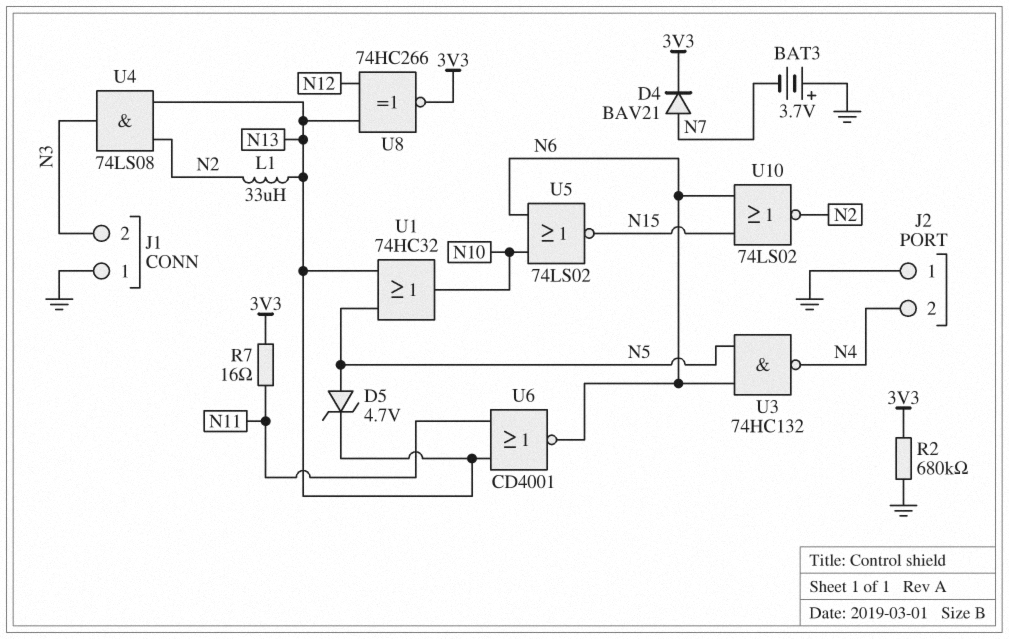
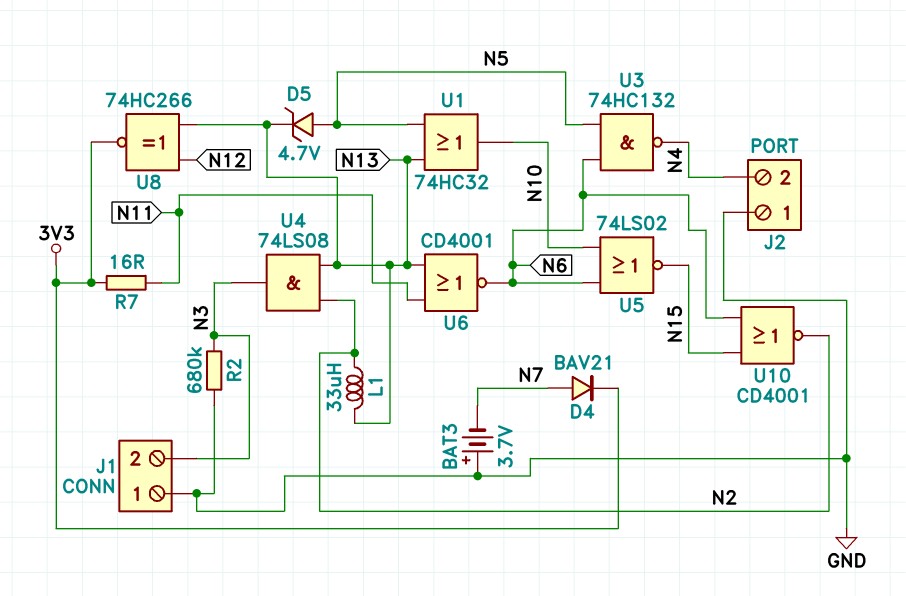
R2: 680k (3V3, GND) -> 680k (GND, N3)
U10: NOR 74LS02 (in N6, in N15, out N2) -> NOR CD4001 (in N6, in N15, out N2)

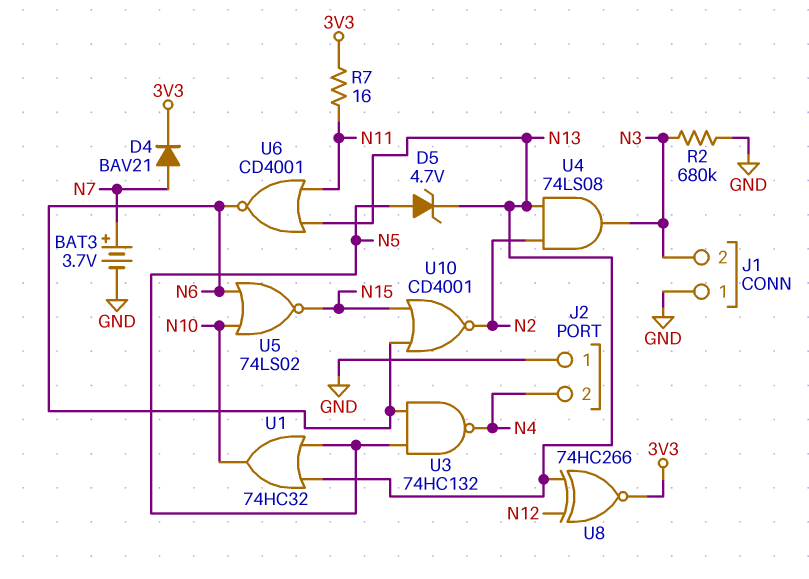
BAT3: 3.7V (plus GND, minus N7) -> 3.7V (plus N7, minus GND)
L1: 33uH (N2, N13) -> none

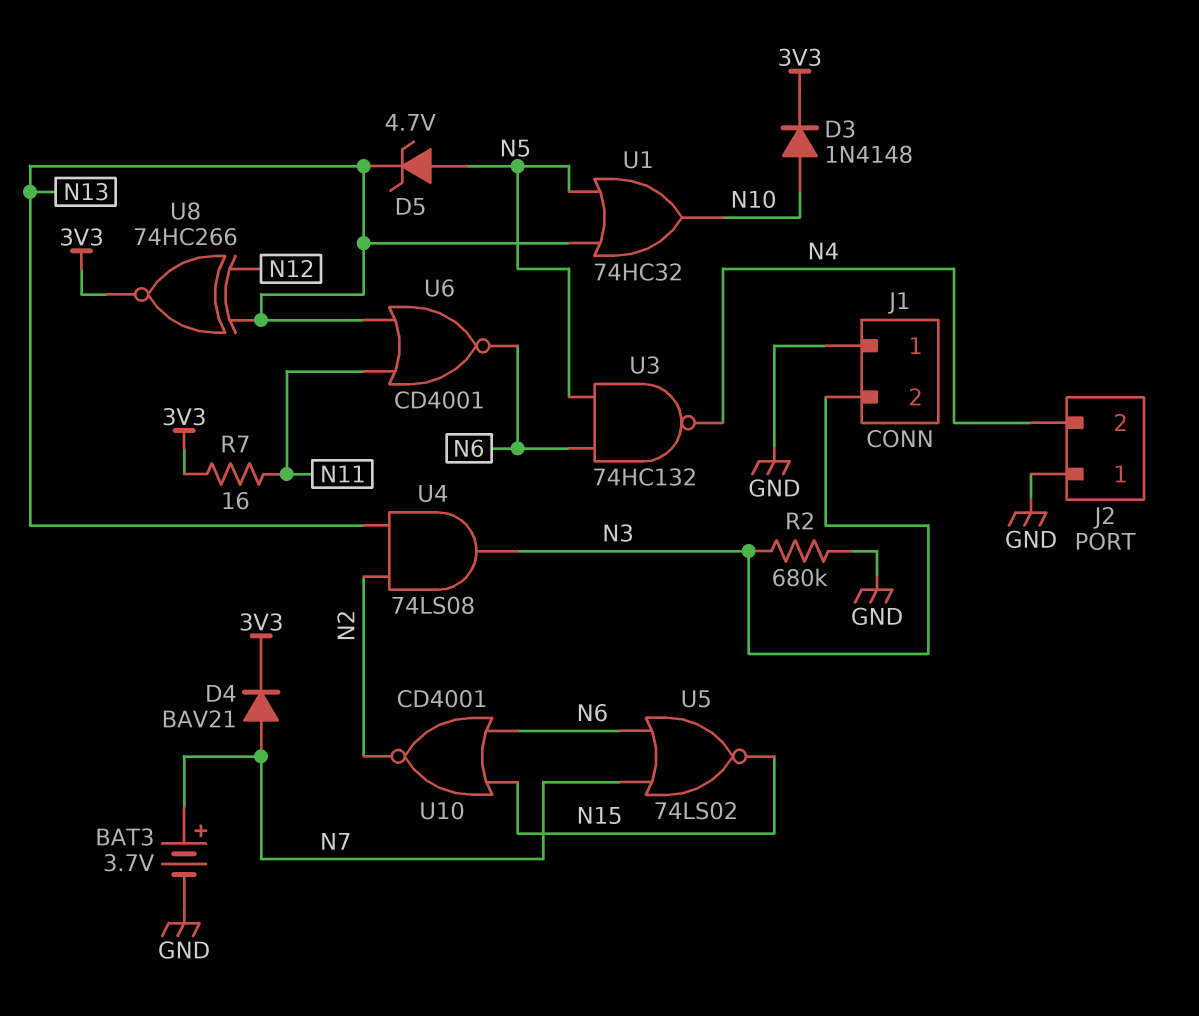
D3: none -> diode 1N4148 (A N10, K 3V3)
U5: NOR 74LS02 (in N6, in N10, out N15) -> NOR 74LS02 (in N6, in N7, out N15)

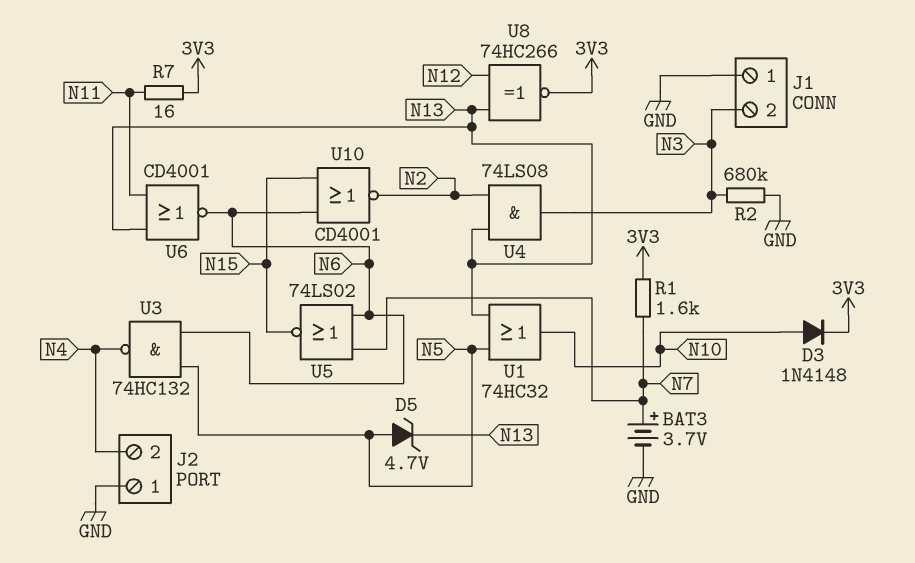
D4: diode BAV21 (A N7, K 3V3) -> none
R1: none -> 1.6k (3V3, N7)

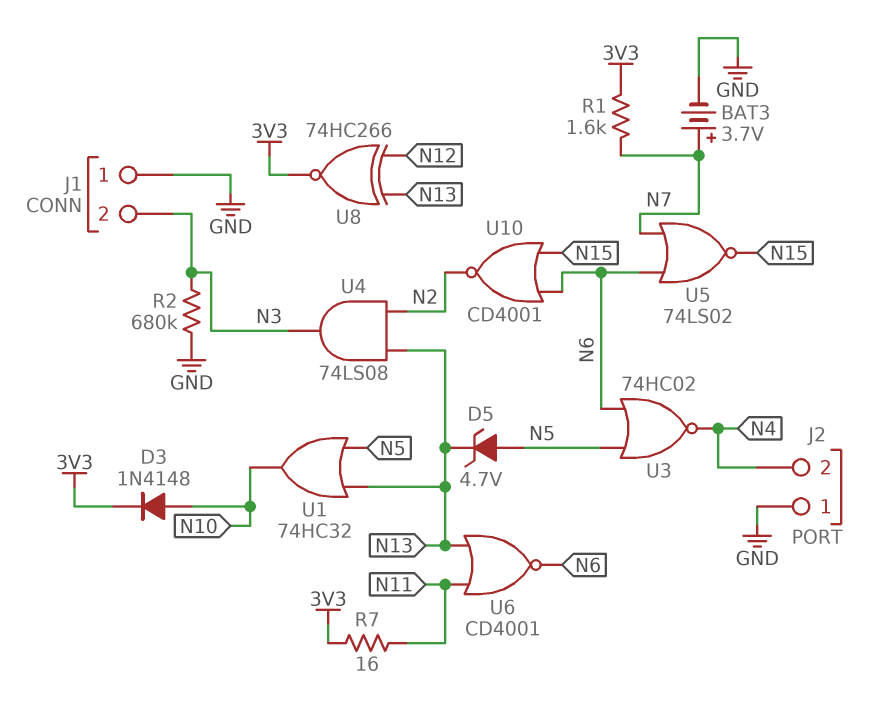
U3: NAND 74HC132 (in N5, in N6, out N4) -> NOR 74HC02 (in N5, in N6, out N4)

